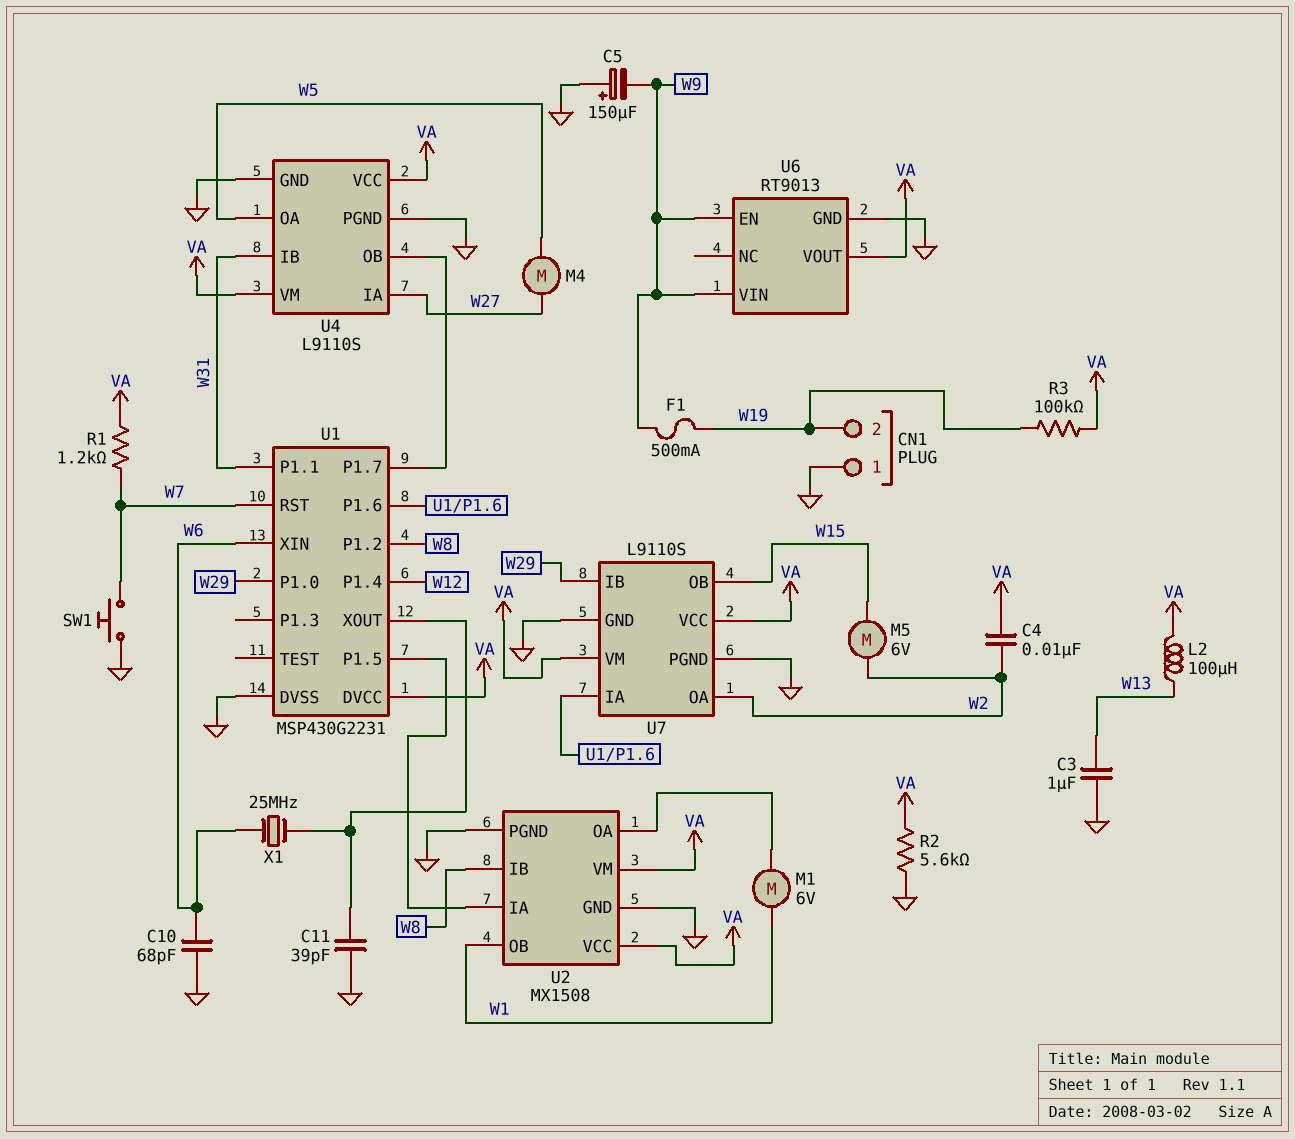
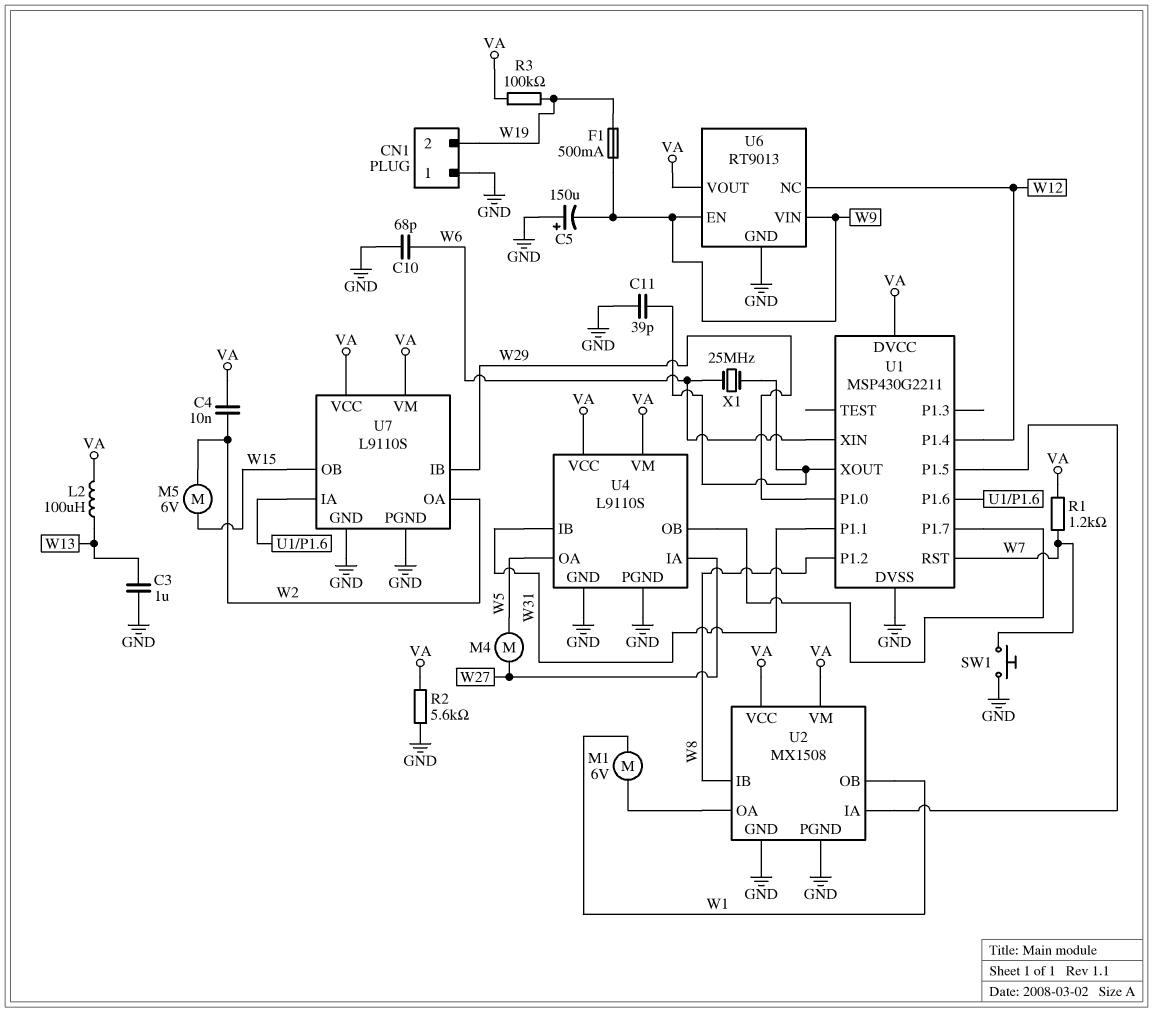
U1: MSP430G2231 -> MSP430G2211
U6 pin NC: none -> W12

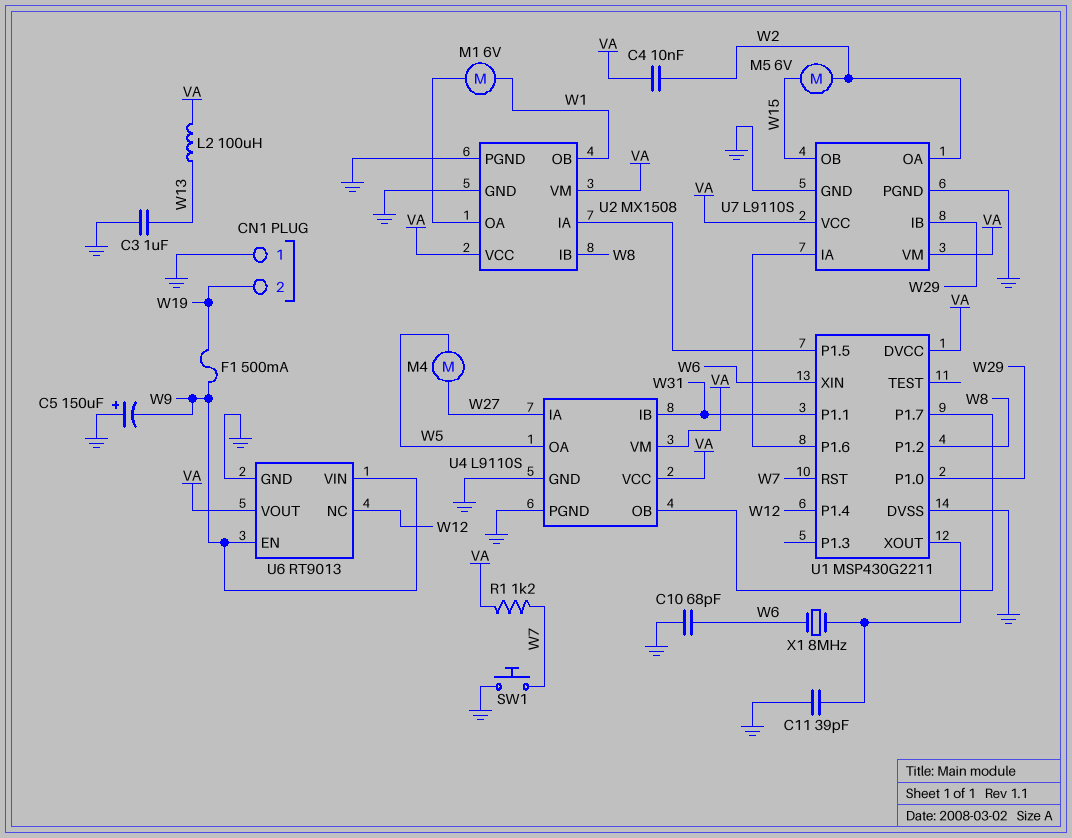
R2: 5.6k (GND, VA) -> none
R3: 100k (VA, W19) -> none
X1: 25MHz (U1/XOUT, W6) -> 8MHz (U1/XOUT, W6)

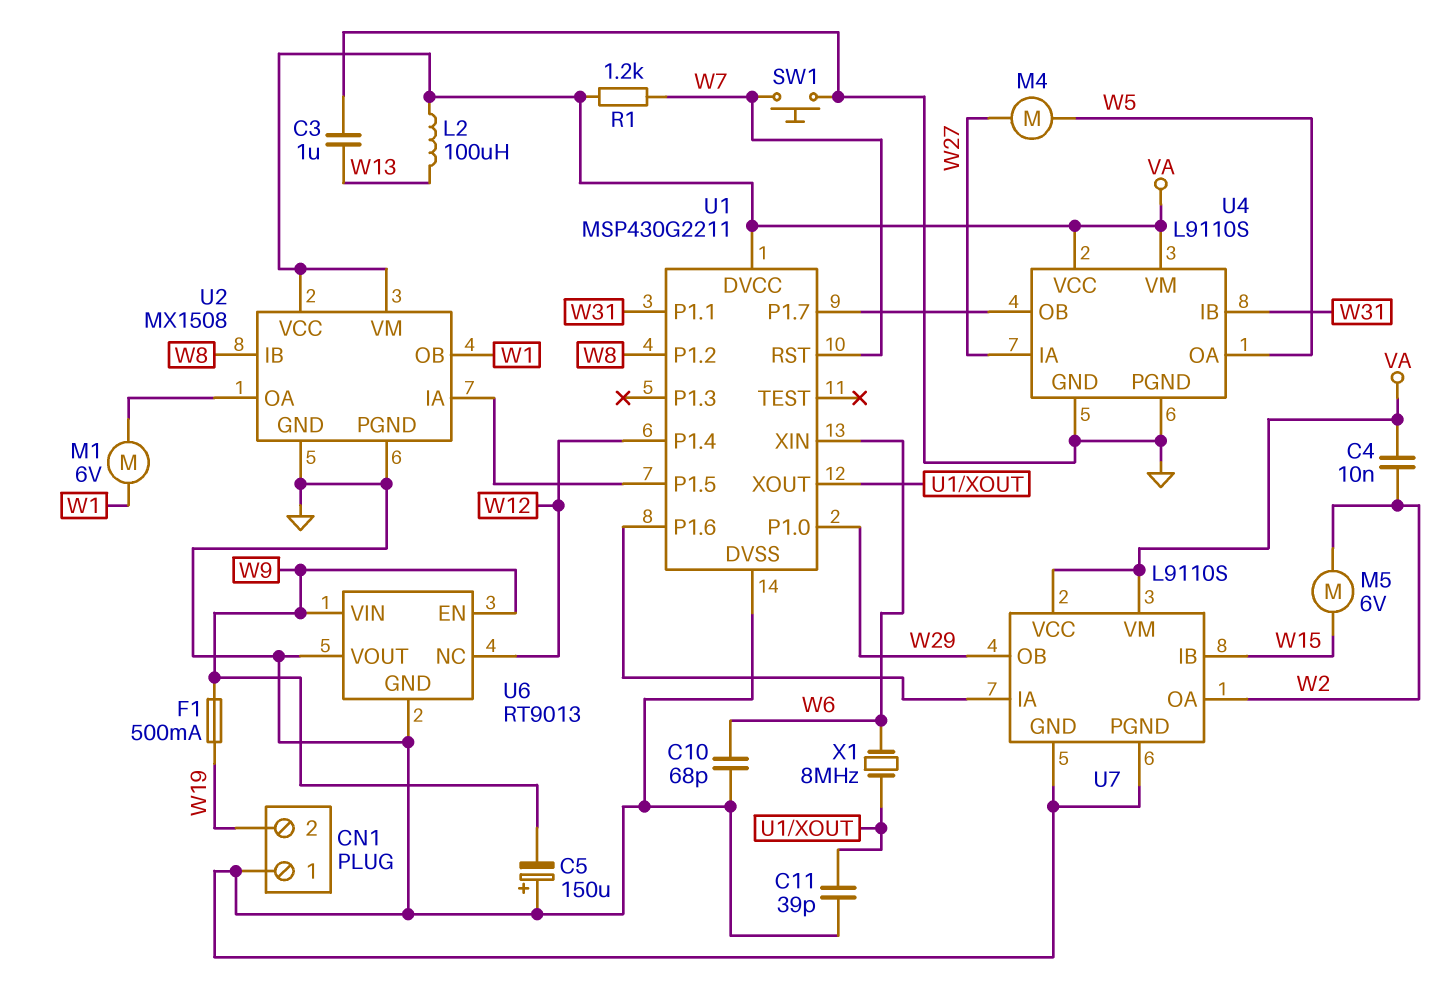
U6 pin VOUT: VA -> GND
U7 pin IB: W29 -> W15
U7 pin OB: W15 -> W29

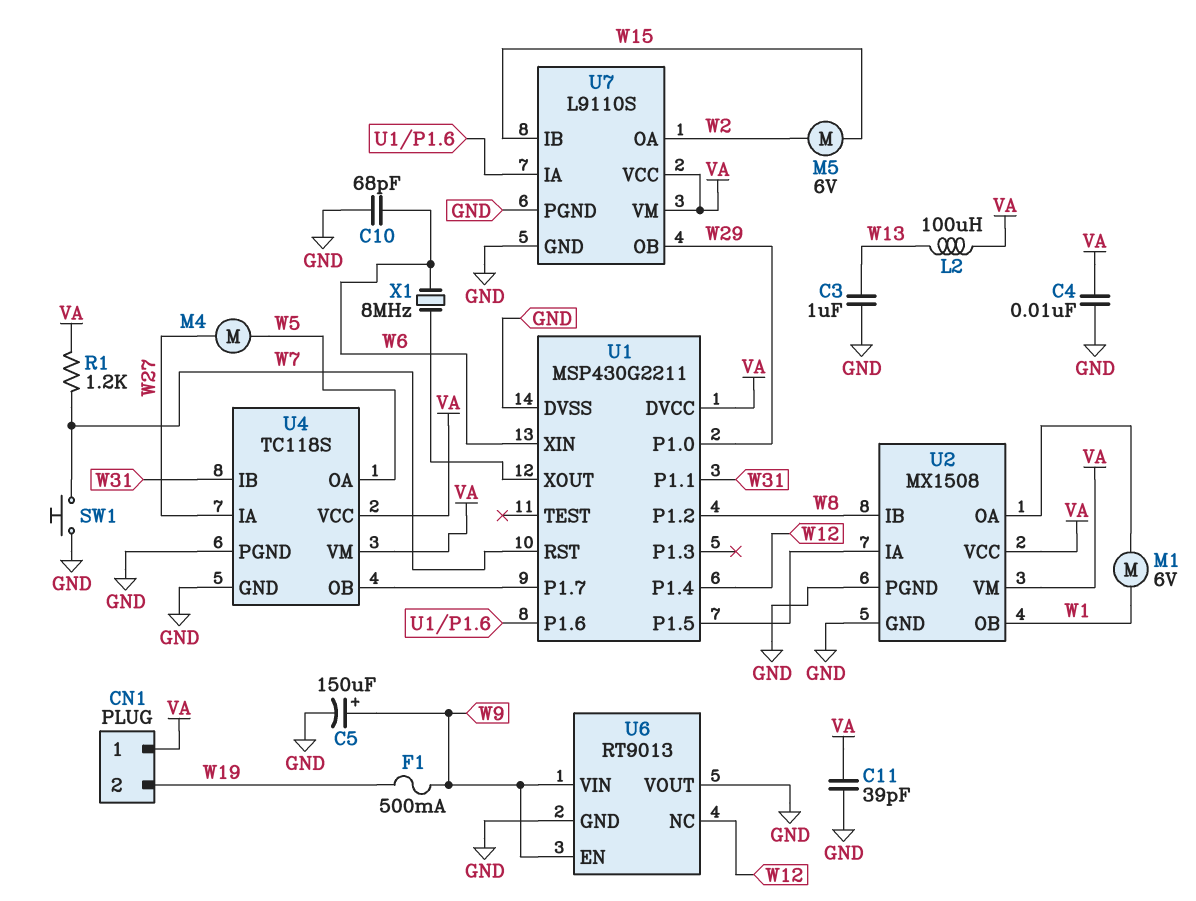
C4: 10nF (VA, W2) -> 10nF (GND, VA)
C5: 150uF (plus GND, minus W9) -> 150uF (plus W9, minus GND)
C11: 39pF (GND, U1/XOUT) -> 39pF (GND, VA)
CN1 pin 1: GND -> VA
U4: L9110S -> TC118S

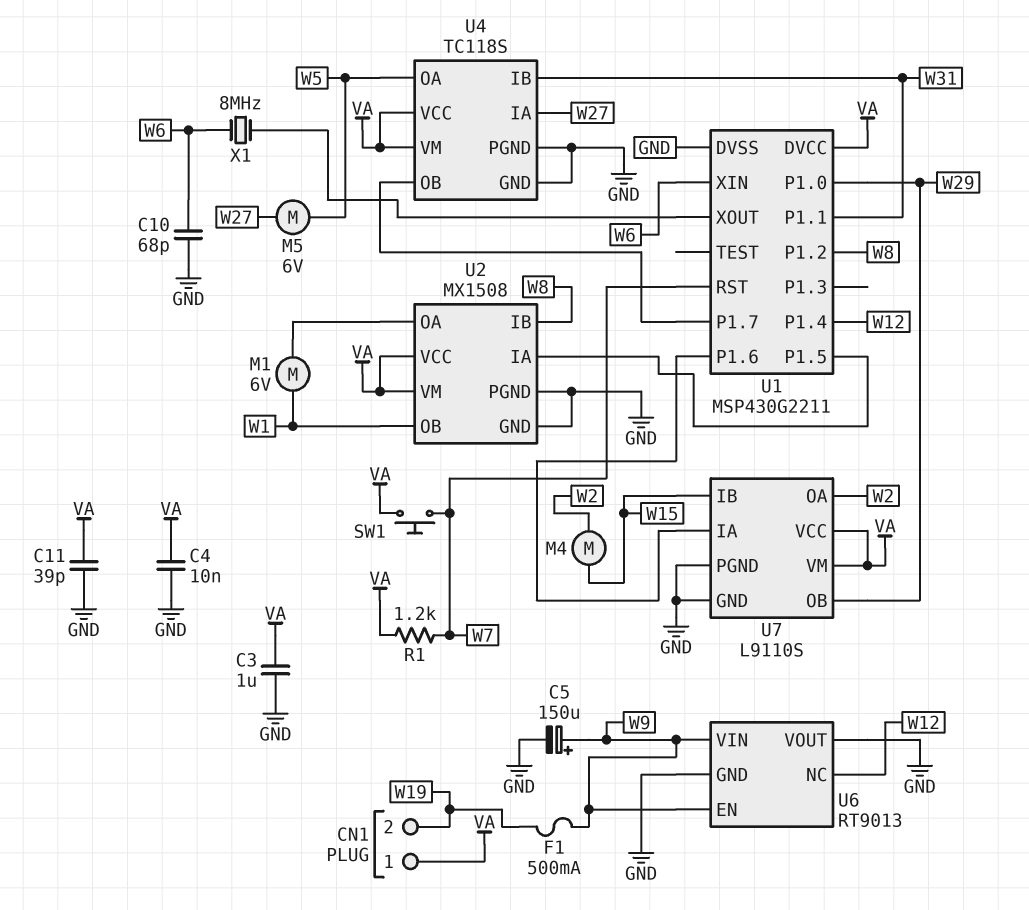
C3: 1uF (GND, W13) -> 1uF (GND, VA)
L2: 100uH (VA, W13) -> none
M4: motor (W5, W27) -> motor (W2, W15)
M5: motor 6V (W2, W15) -> motor 6V (W5, W27)
SW1: button (GND, W7) -> button (VA, W7)

